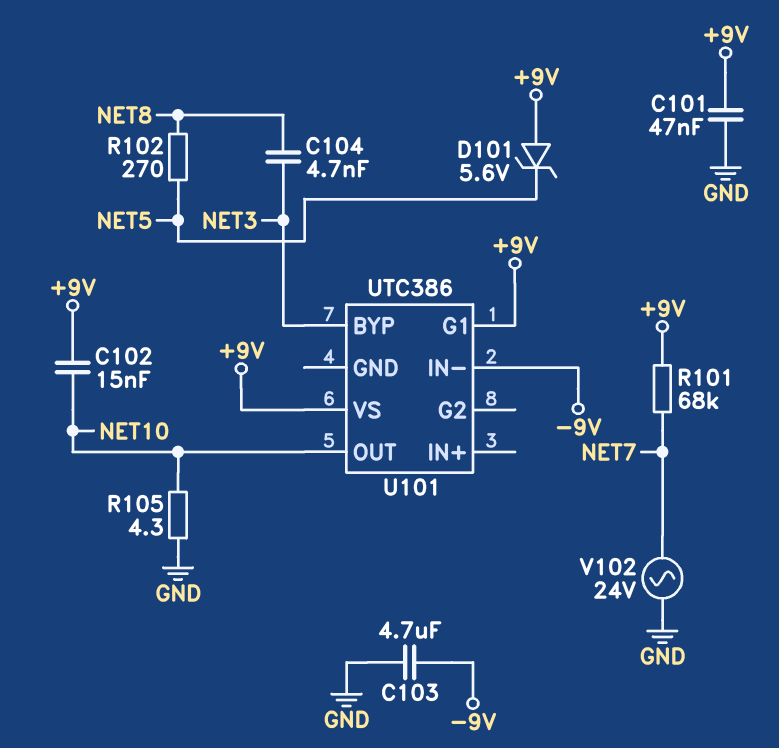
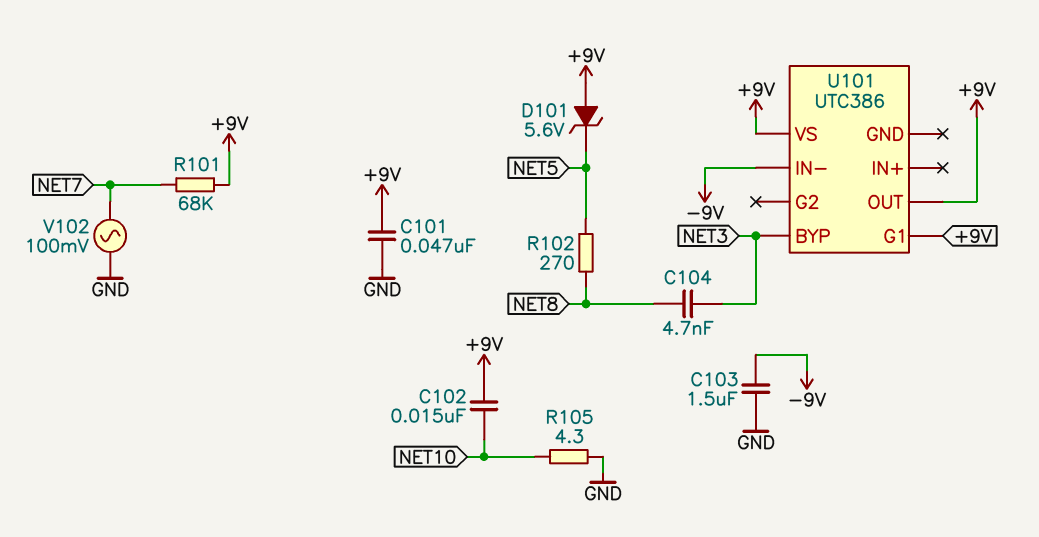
C103: 4.7uF (-9V, GND) -> 1.5uF (-9V, GND)
U101 pin OUT: NET10 -> +9V
V102: AC 24V (GND, NET7) -> AC 100mV (GND, NET7)

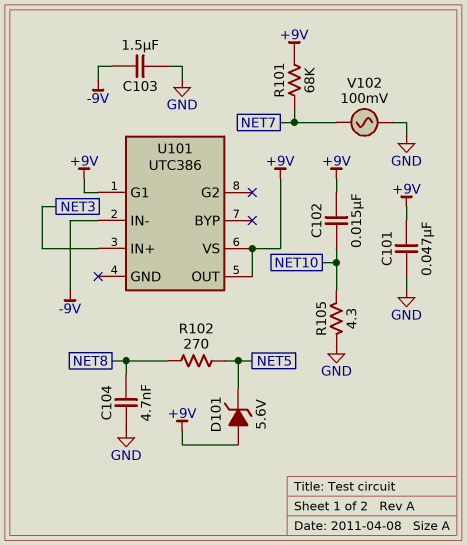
C104: 4.7nF (NET3, NET8) -> 4.7nF (GND, NET8)
U101 pin BYP: NET3 -> none
U101 pin IN+: none -> NET3

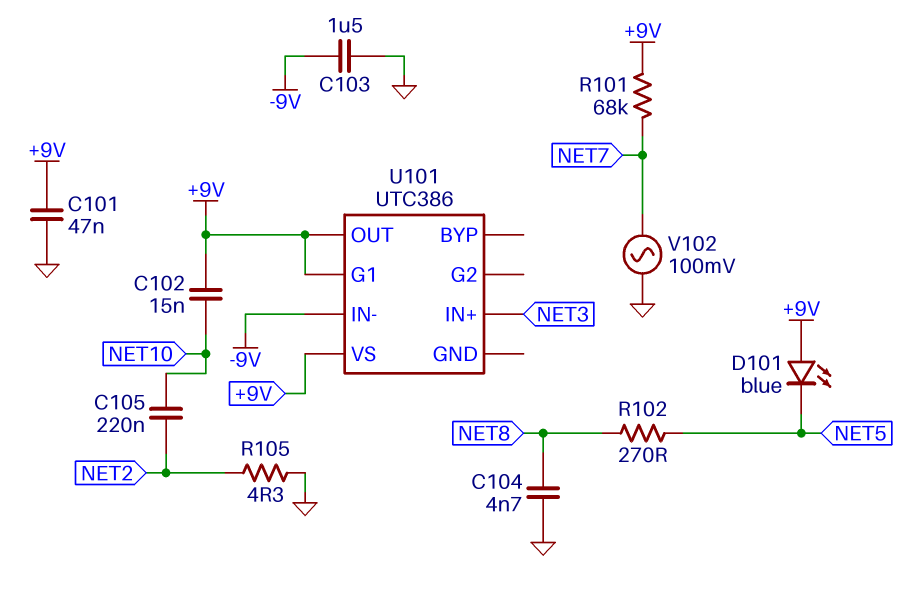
C105: none -> 220nF (NET2, NET10)
D101: zener 5.6V (A +9V, K NET5) -> LED blue (A +9V, K NET5)
R105: 4.3 (GND, NET10) -> 4.3 (GND, NET2)

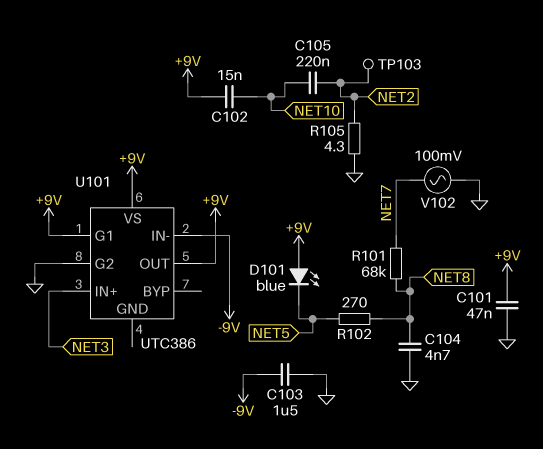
R101: 68k (+9V, NET7) -> 68k (NET7, NET8)
TP103: none -> test point (NET2)
U101 pin G2: none -> GND

